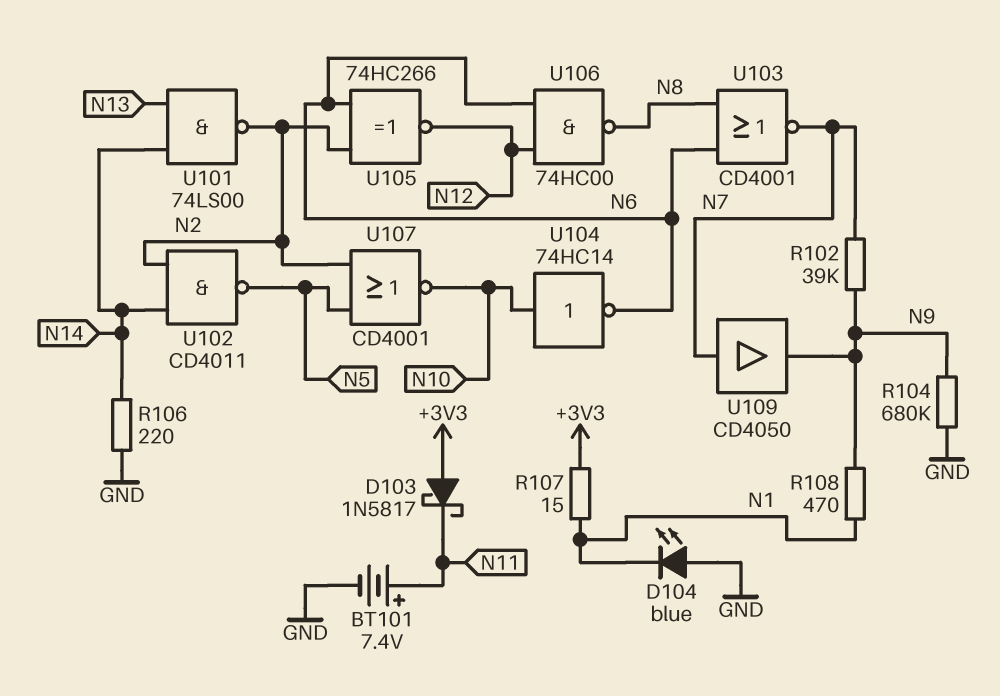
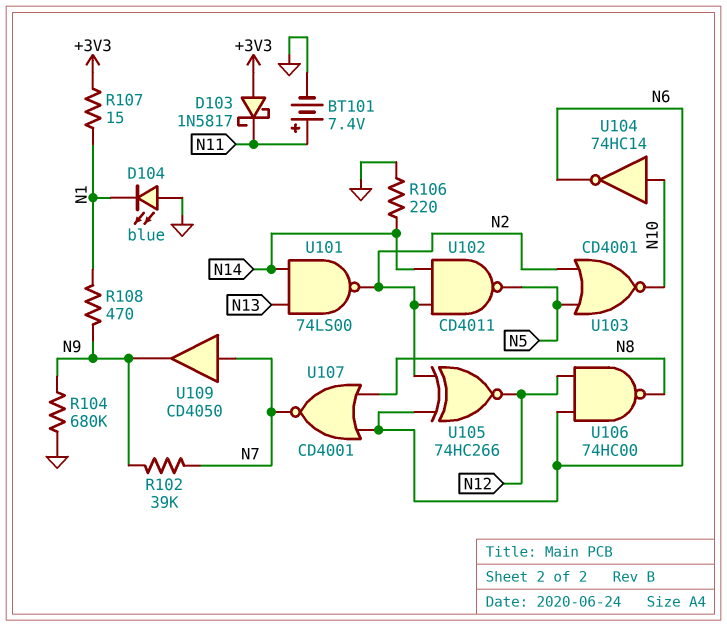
U103: NOR CD4001 (in N6, in N8, out N7) -> NOR CD4001 (in N2, in N5, out N10)
U107: NOR CD4001 (in N2, in N5, out N10) -> NOR CD4001 (in N6, in N8, out N7)

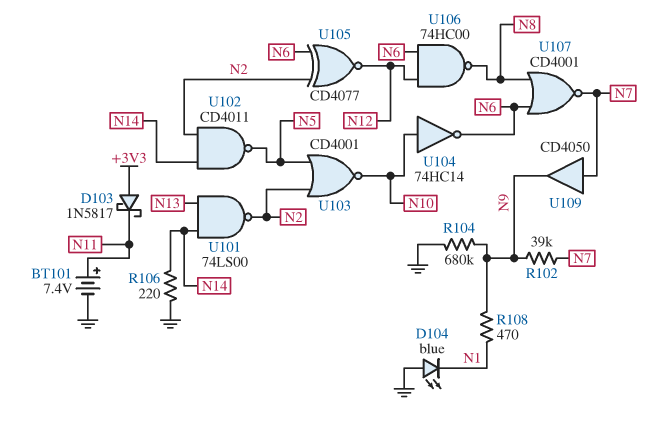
R107: 15 (+3V3, N1) -> none
U105: XNOR 74HC266 (in N2, in N6, out N12) -> XNOR CD4077 (in N2, in N6, out N12)

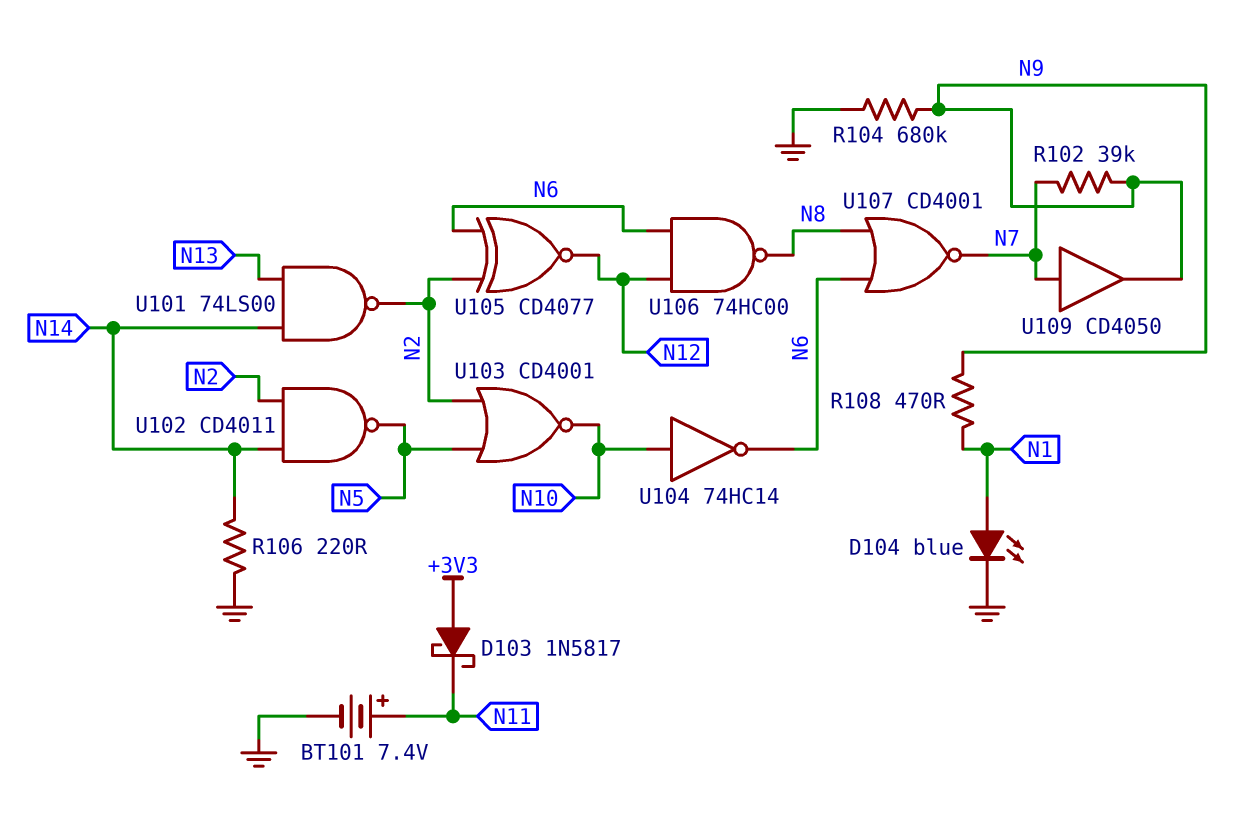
D104: LED blue (A GND, K N1) -> LED blue (A N1, K GND)

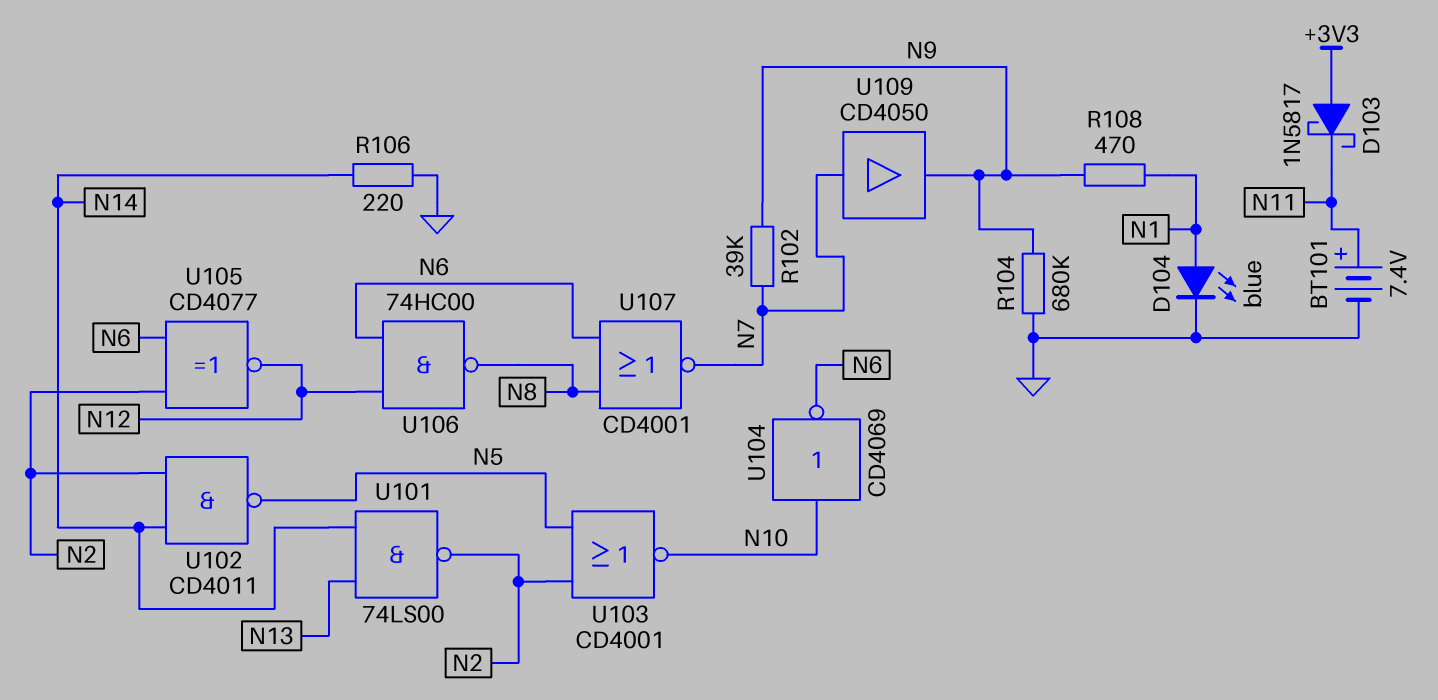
U104: NOT 74HC14 (in N10, out N6) -> NOT CD4069 (in N10, out N6)

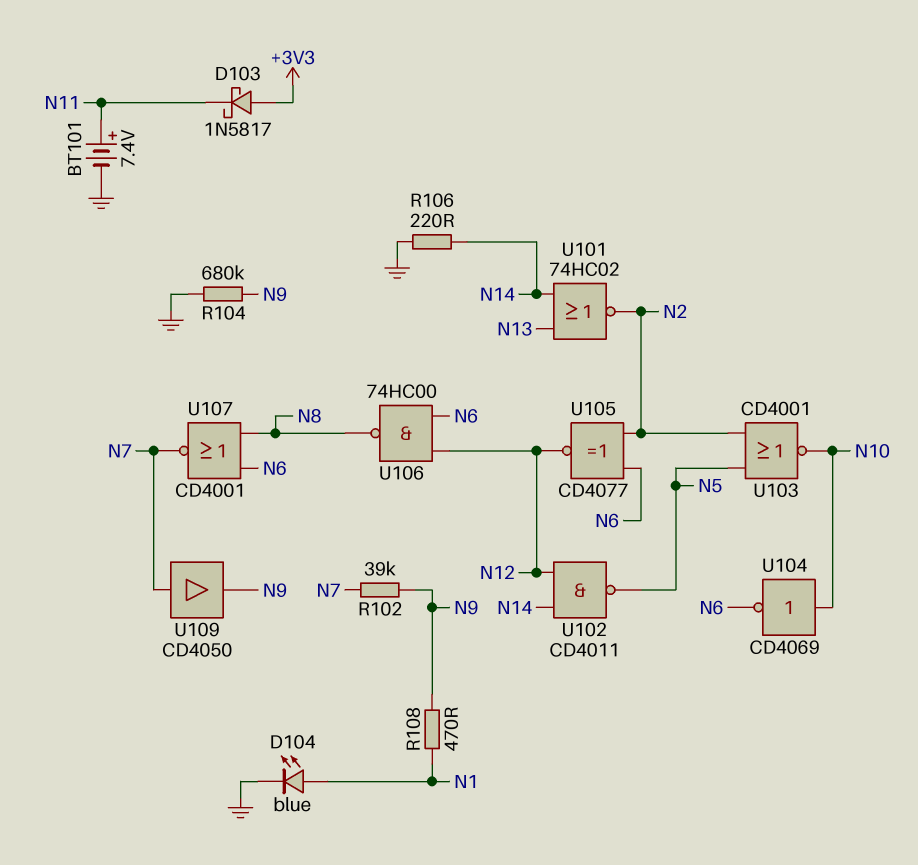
U101: NAND 74LS00 (in N13, in N14, out N2) -> NOR 74HC02 (in N13, in N14, out N2)
U102: NAND CD4011 (in N2, in N14, out N5) -> NAND CD4011 (in N12, in N14, out N5)

